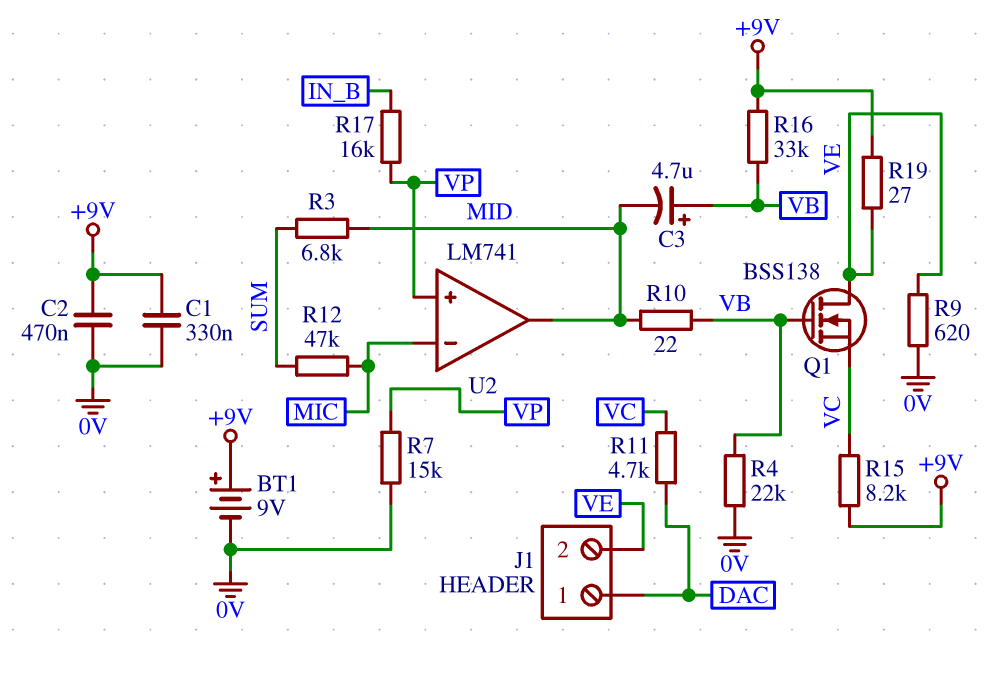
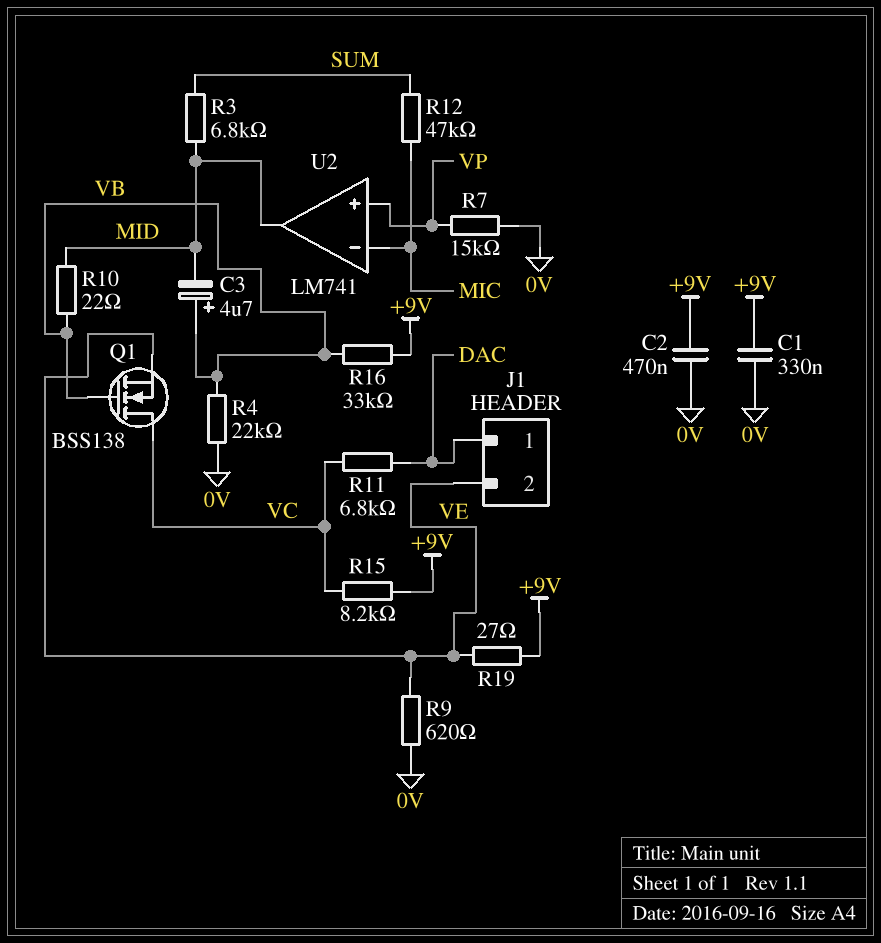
BT1: 9V (plus +9V, minus 0V) -> none
Q1: NMOS BSS138 (G VB, D VE, S VC) -> NMOS BSS138 (G VB, D VC, S VE)
R11: 4.7k (DAC, VC) -> 6.8k (DAC, VC)
R17: 16k (IN_B, VP) -> none

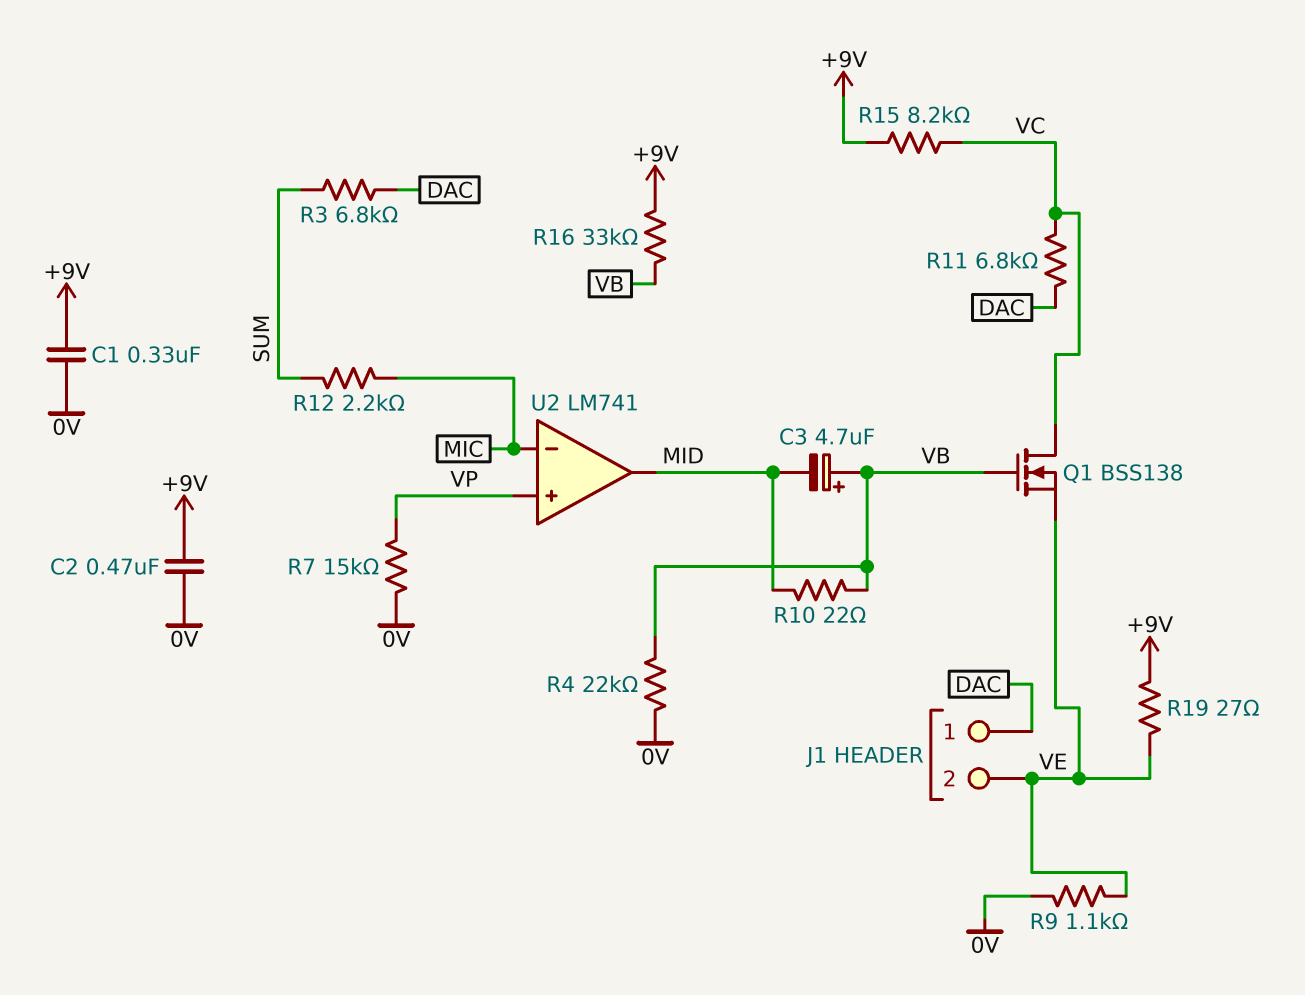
R3: 6.8k (MID, SUM) -> 6.8k (DAC, SUM)
R9: 620 (0V, VE) -> 1.1k (0V, VE)
R12: 47k (MIC, SUM) -> 2.2k (MIC, SUM)

